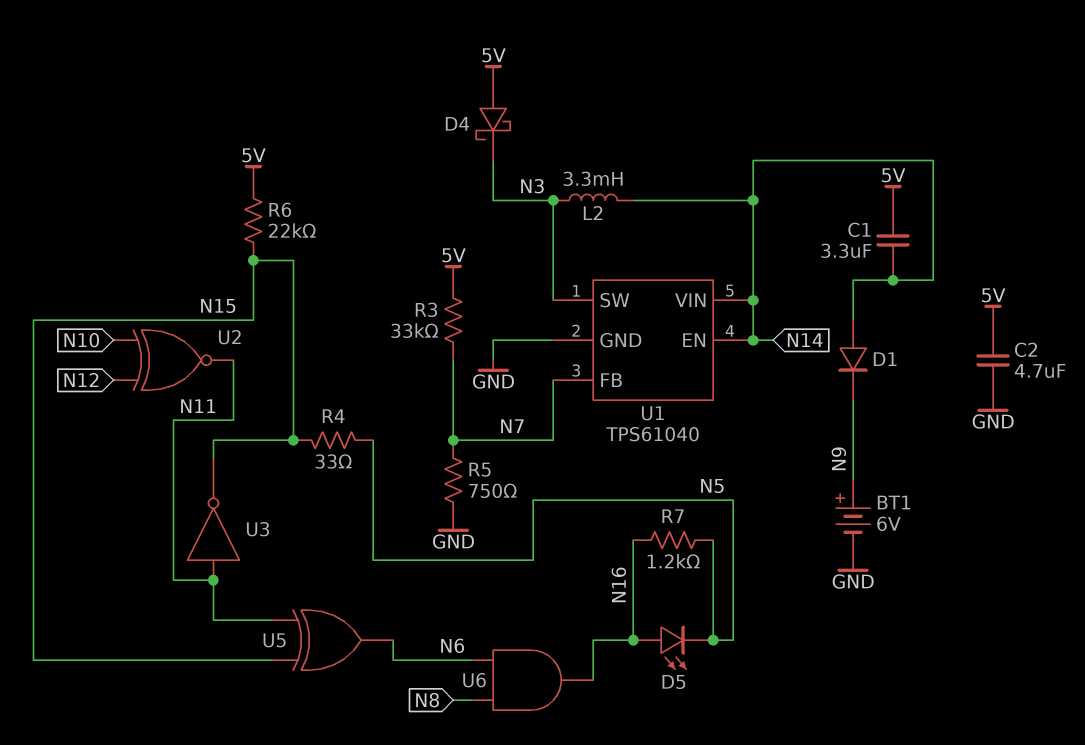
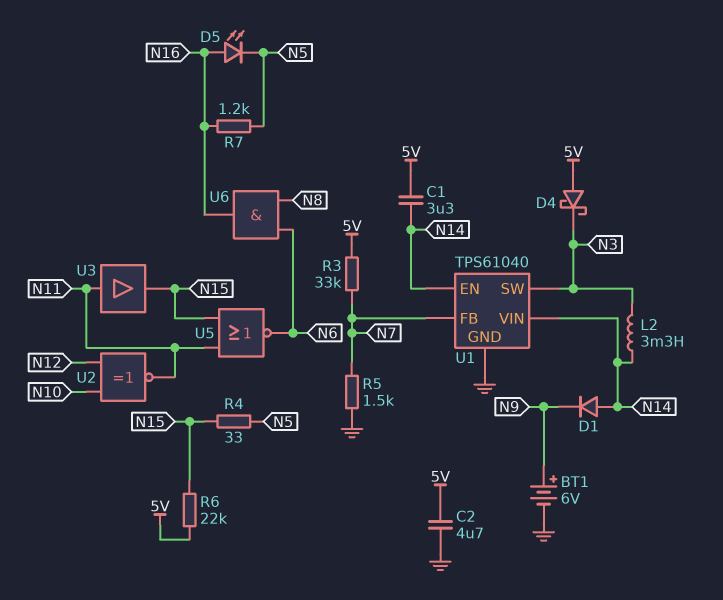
R5: 750 (GND, N7) -> 1.5k (GND, N7)
U3: NOT (in N11, out N15) -> buffer (in N11, out N15)
U5: XOR (in N11, in N15, out N6) -> NOR (in N11, in N15, out N6)

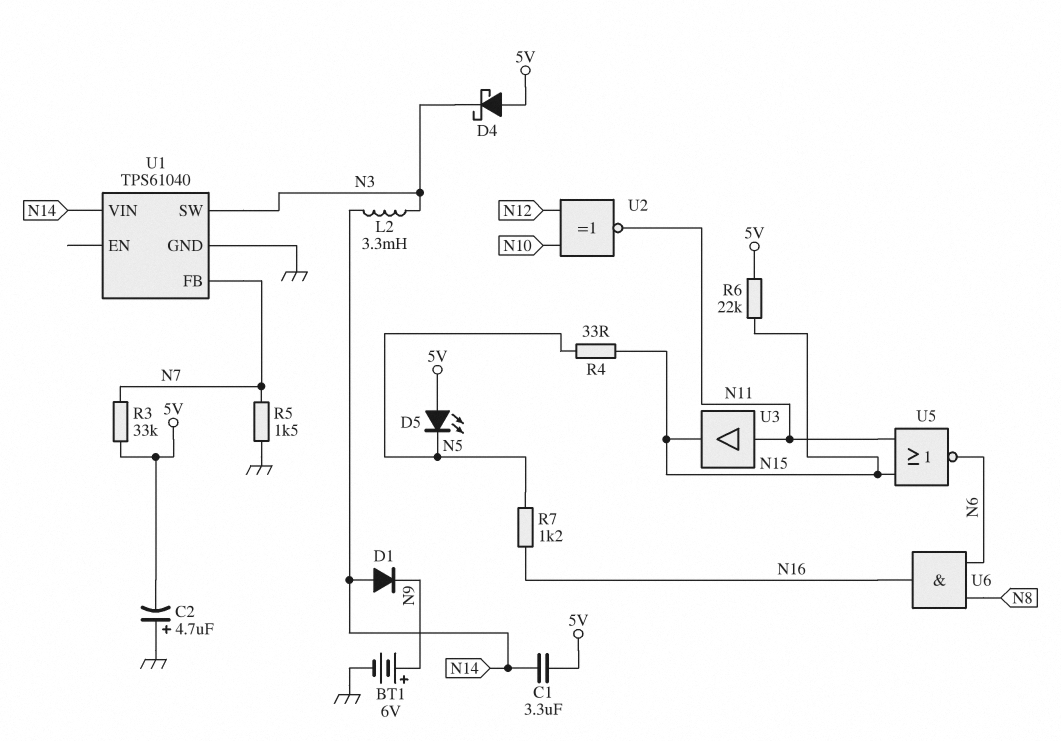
C2: 4.7uF (5V, GND) -> 4.7uF (plus GND, minus 5V)
D5: LED (A N16, K N5) -> LED (A 5V, K N5)
U1 pin EN: N14 -> none

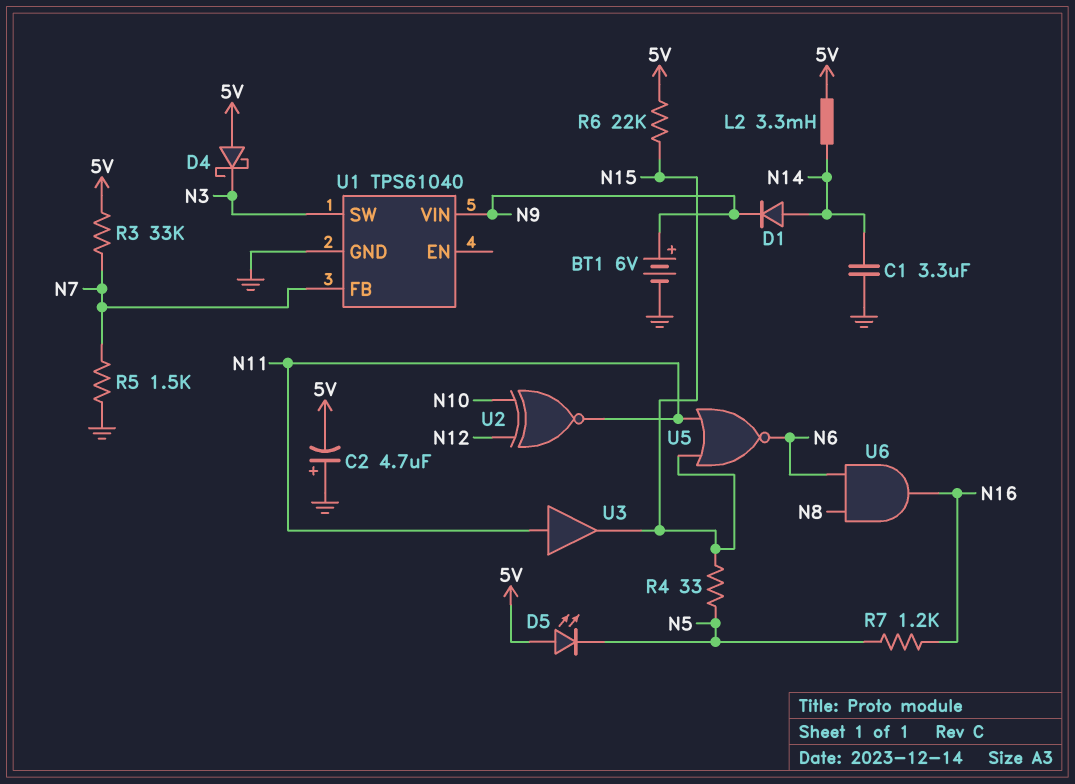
C1: 3.3uF (5V, N14) -> 3.3uF (GND, N14)
L2: 3.3mH (N3, N14) -> 3.3mH (5V, N14)
U1 pin VIN: N14 -> N9

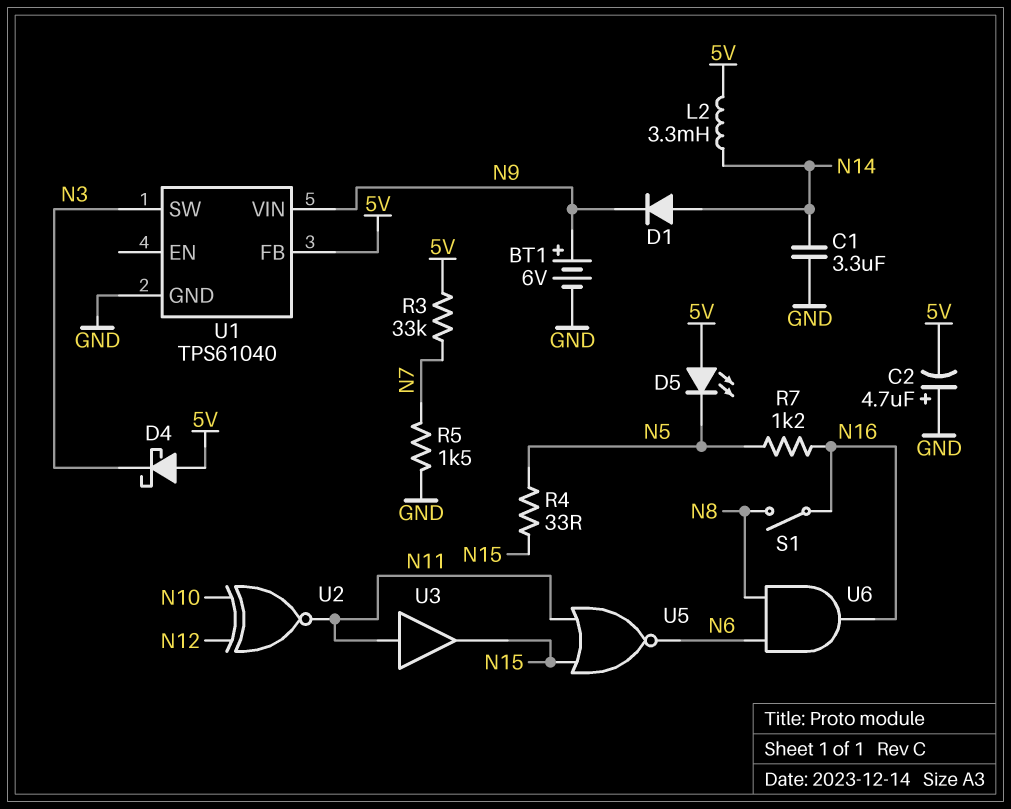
R6: 22k (5V, N15) -> none
S1: none -> switch (N8, N16)
U1 pin FB: N7 -> 5V

